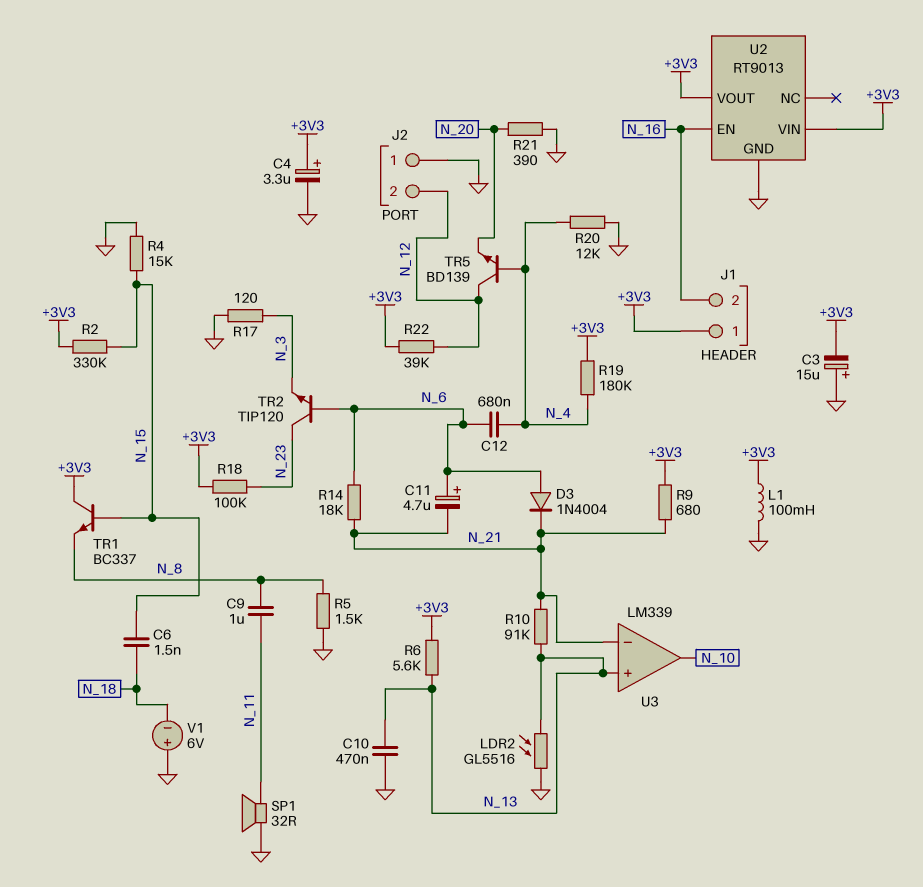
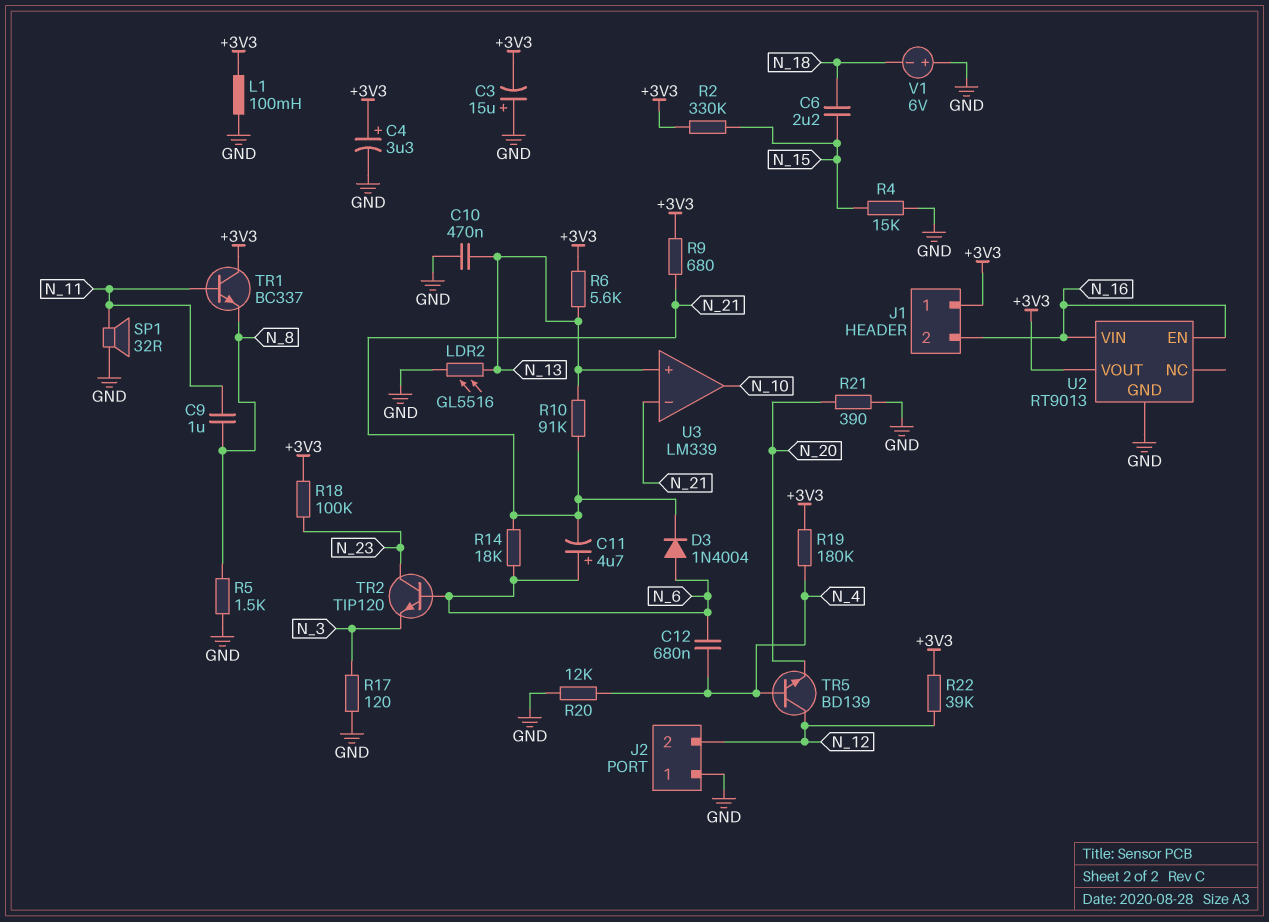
C6: 1.5nF (N_15, N_18) -> 2.2uF (N_15, N_18)
TR1: NPN BC337 (B N_15, C +3V3, E N_8) -> NPN BC337 (B N_11, C +3V3, E N_8)
U2 pin VIN: +3V3 -> N_16

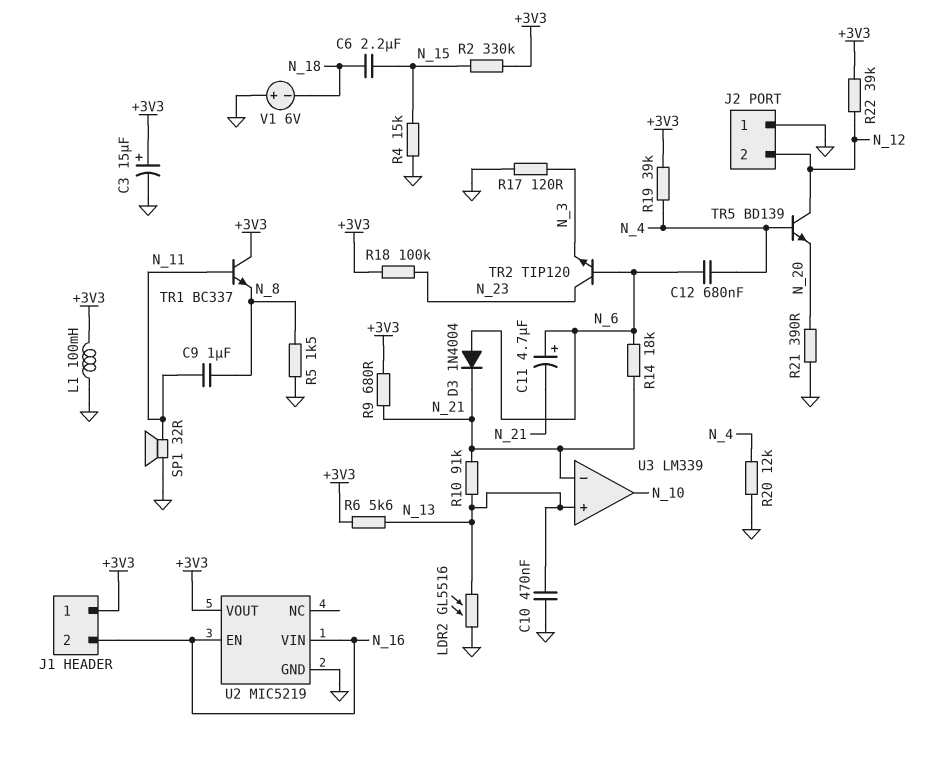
C3: 15uF (plus GND, minus +3V3) -> 15uF (plus +3V3, minus GND)
C4: 3.3uF (plus +3V3, minus GND) -> none
R19: 180k (+3V3, N_4) -> 39k (+3V3, N_4)
U2: RT9013 -> MIC5219

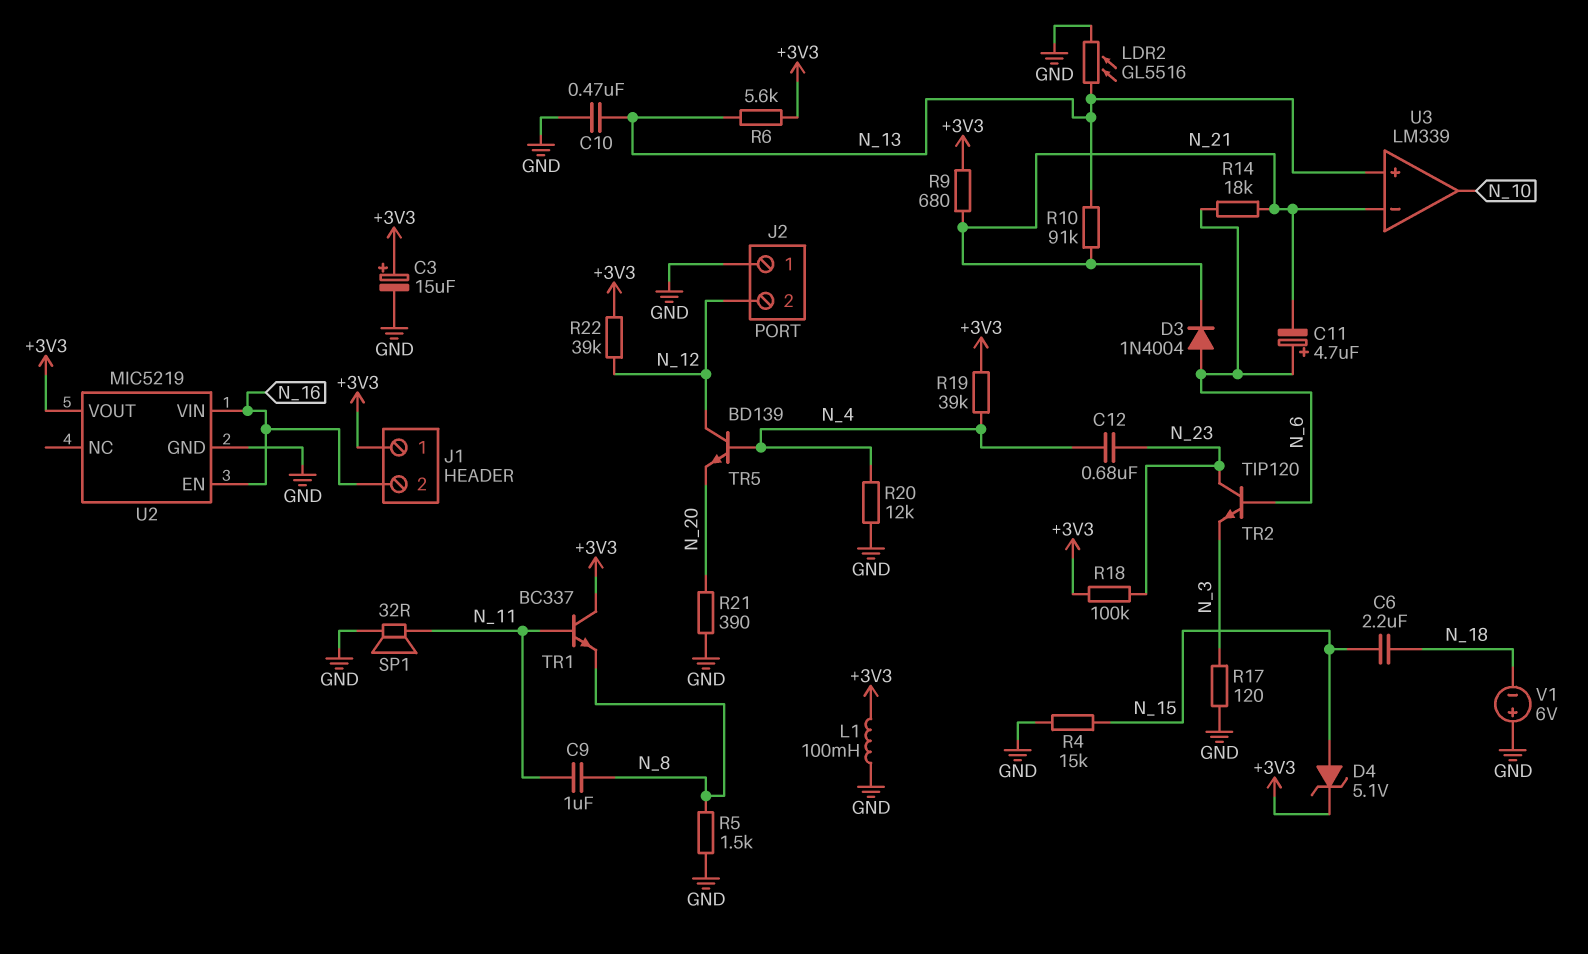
C12: 680nF (N_4, N_6) -> 680nF (N_4, N_23)
D4: none -> zener 5.1V (A N_15, K +3V3)
R2: 330k (+3V3, N_15) -> none

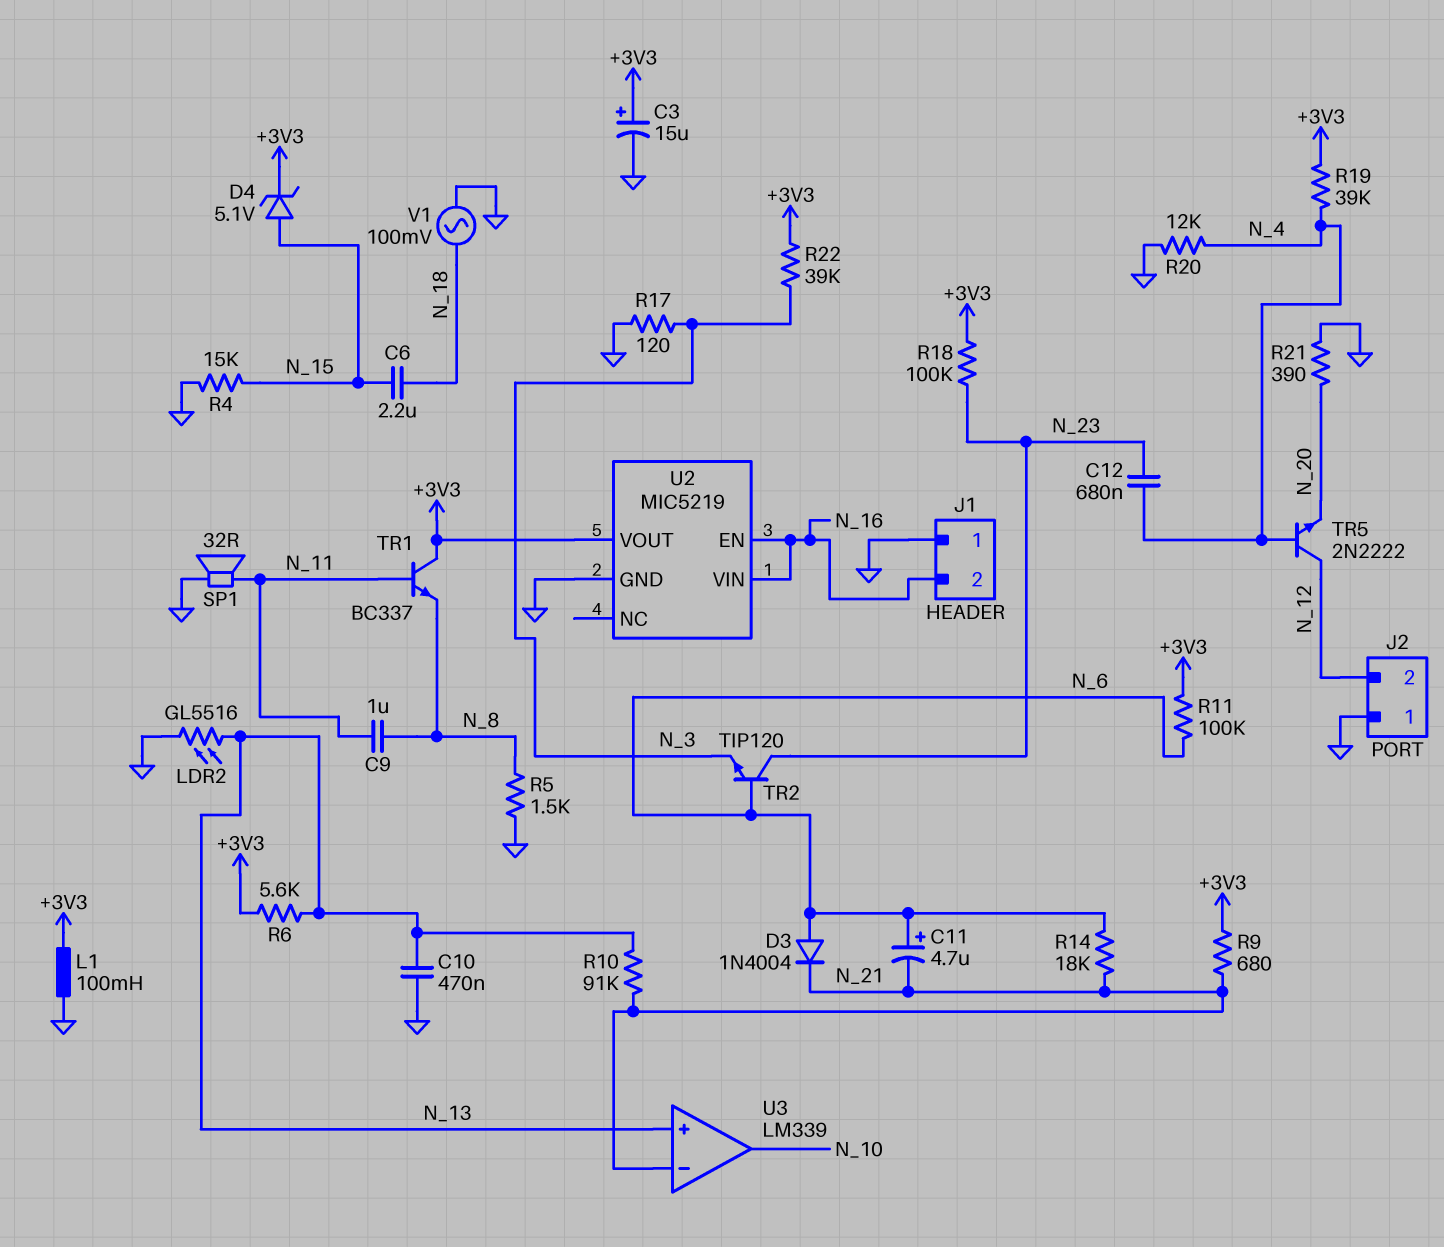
J1 pin 1: +3V3 -> GND
R11: none -> 100k (+3V3, N_6)
R22: 39k (+3V3, N_12) -> 39k (+3V3, N_3)
TR5: NPN BD139 (B N_4, C N_12, E N_20) -> NPN 2N2222 (B N_4, C N_12, E N_20)
V1: 6V (plus GND, minus N_18) -> AC 100mV (GND, N_18)

